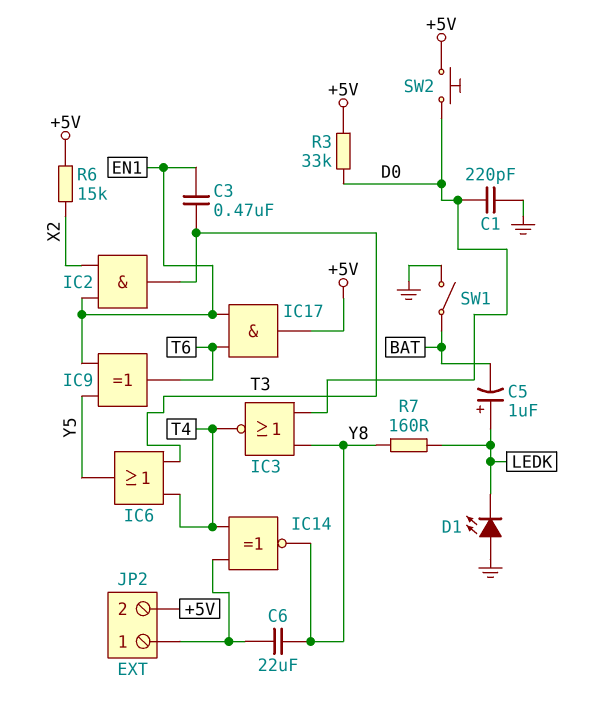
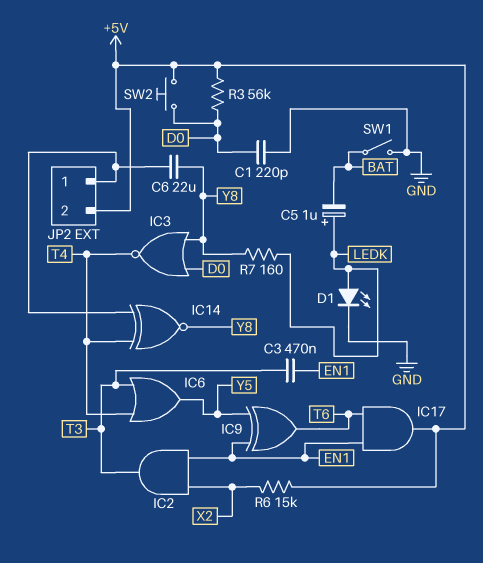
D1: LED (A GND, K LEDK) -> LED (A LEDK, K GND)
R3: 33k (+5V, D0) -> 56k (+5V, D0)

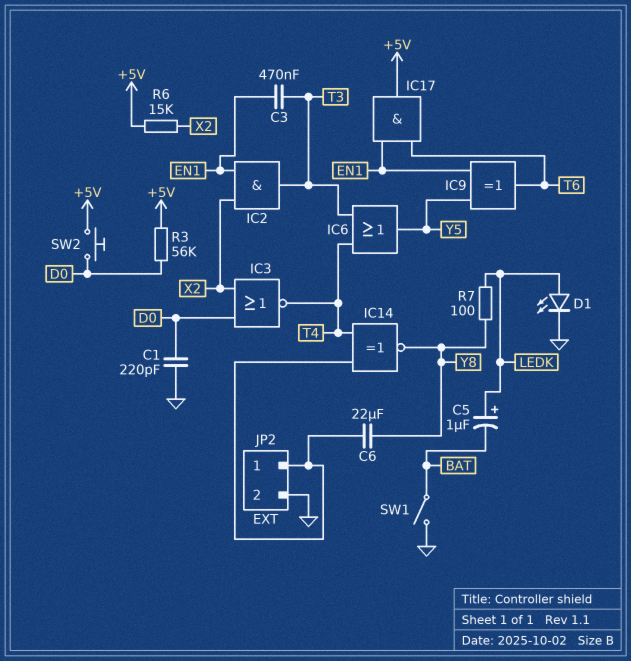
IC3: NOR (in D0, in Y8, out T4) -> NOR (in D0, in X2, out T4)
JP2 pin 2: +5V -> GND
R7: 160 (LEDK, Y8) -> 100 (LEDK, Y8)

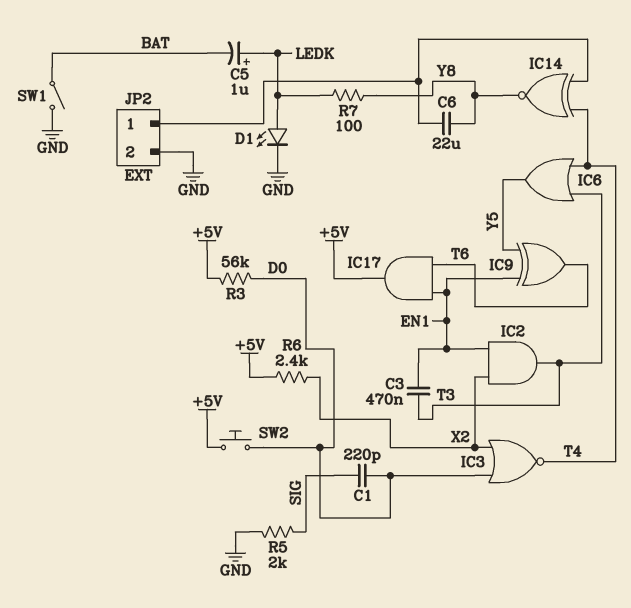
C1: 220pF (D0, GND) -> 220pF (D0, SIG)
R5: none -> 2k (GND, SIG)
R6: 15k (+5V, X2) -> 2.4k (+5V, X2)

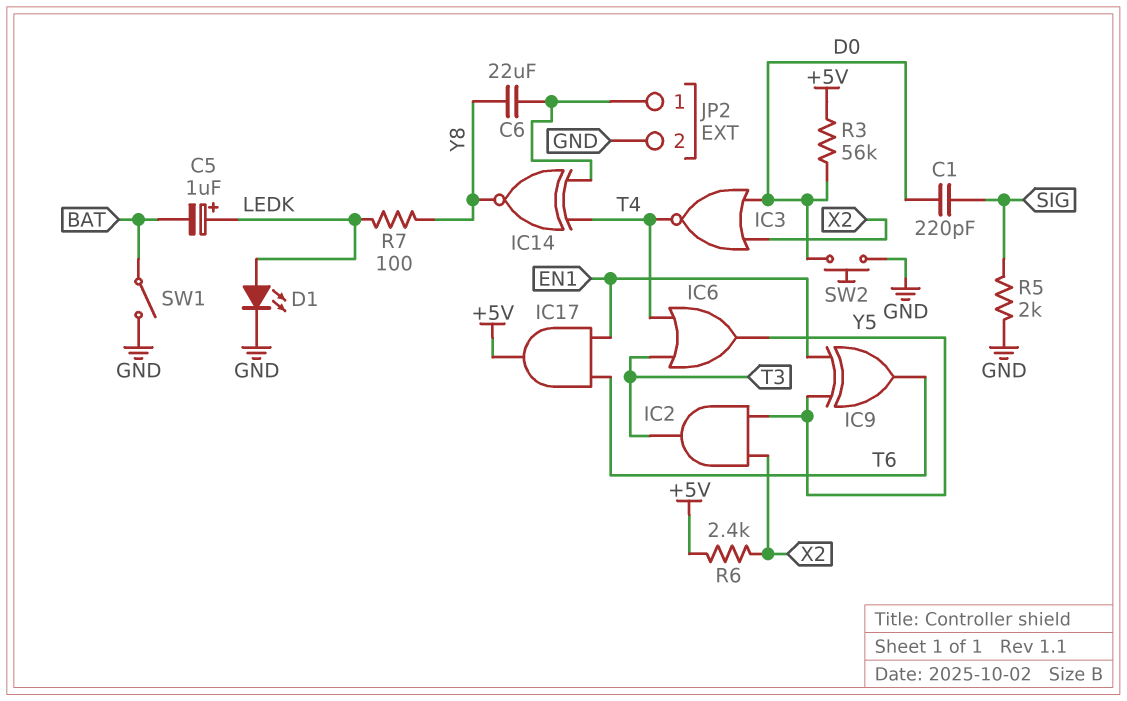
C3: 470nF (EN1, T3) -> none
IC2: AND (in EN1, in X2, out T3) -> AND (in X2, in Y5, out T3)
SW2: button (+5V, D0) -> button (D0, GND)

